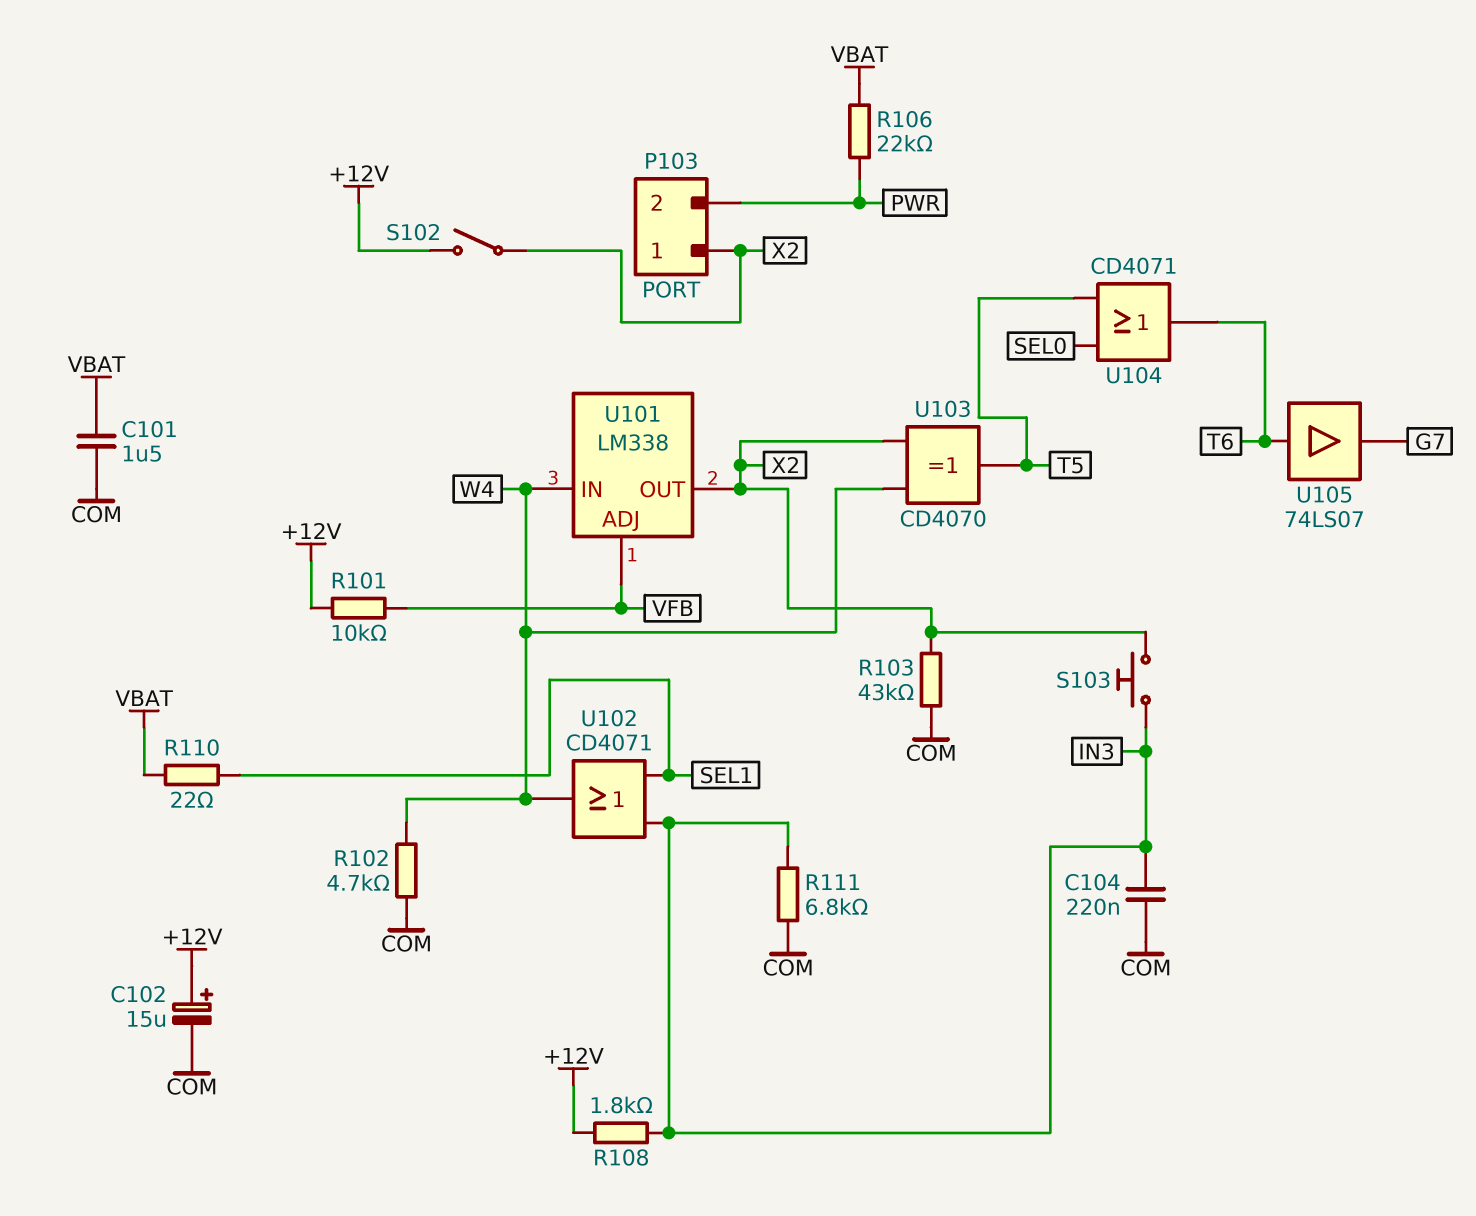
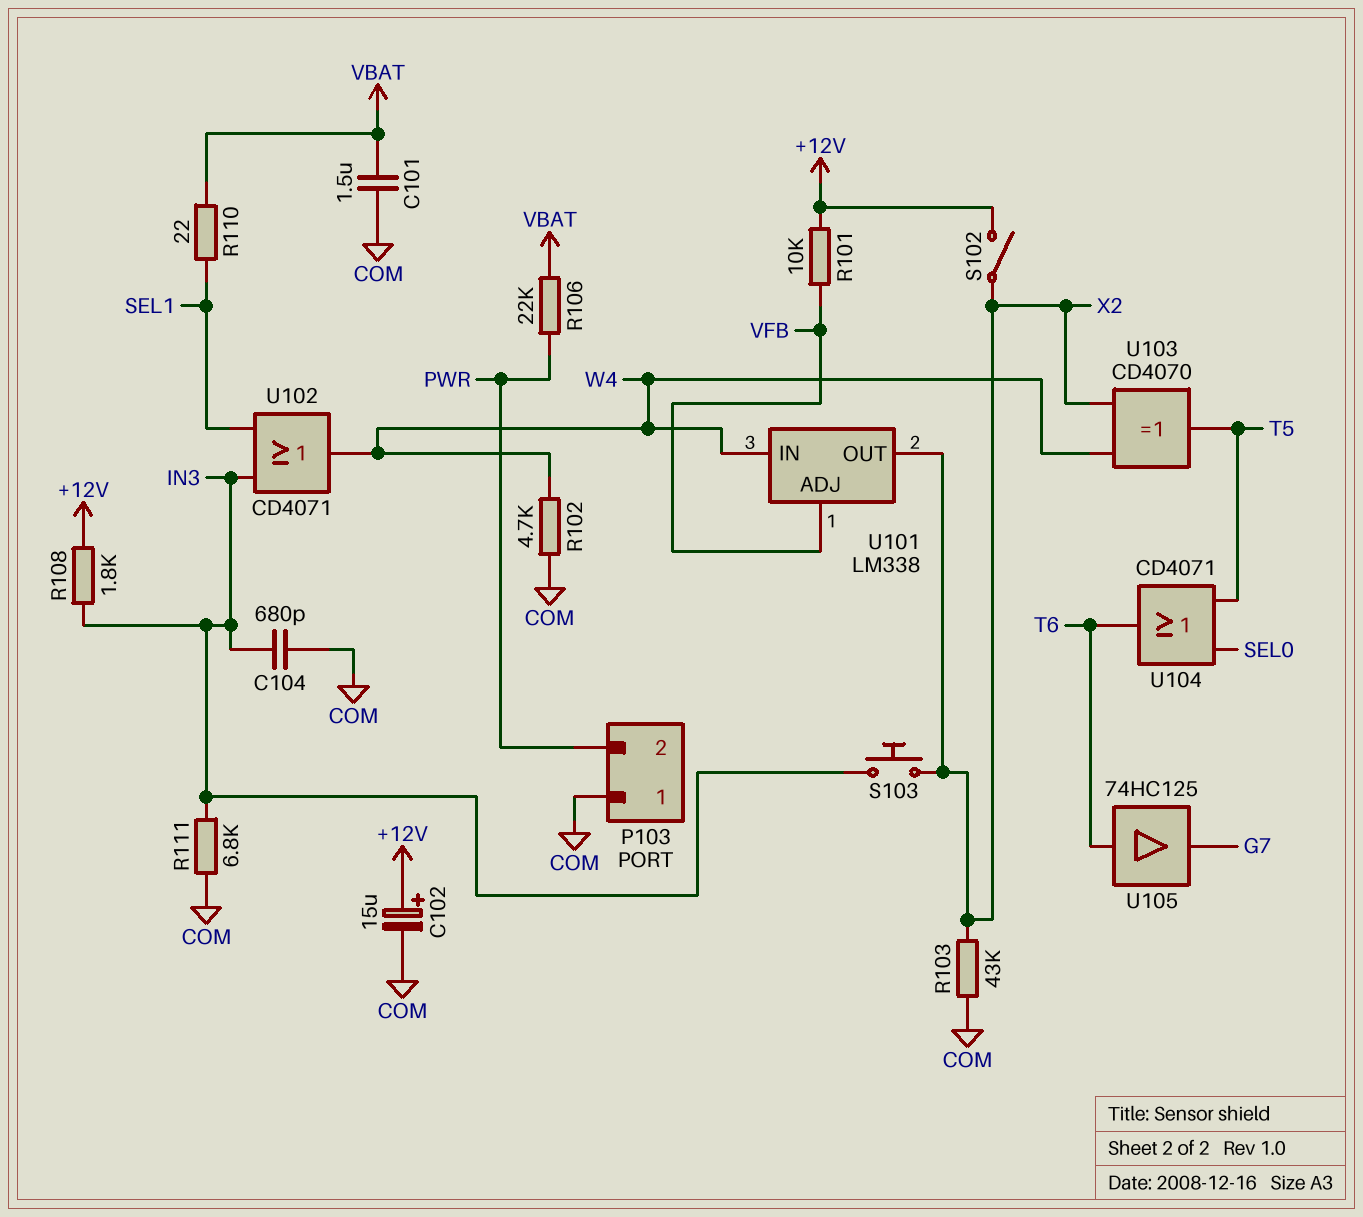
C104: 220nF (COM, IN3) -> 680pF (COM, IN3)
P103 pin 1: X2 -> COM
U105: buffer 74LS07 (in T6, out G7) -> buffer 74HC125 (in T6, out G7)

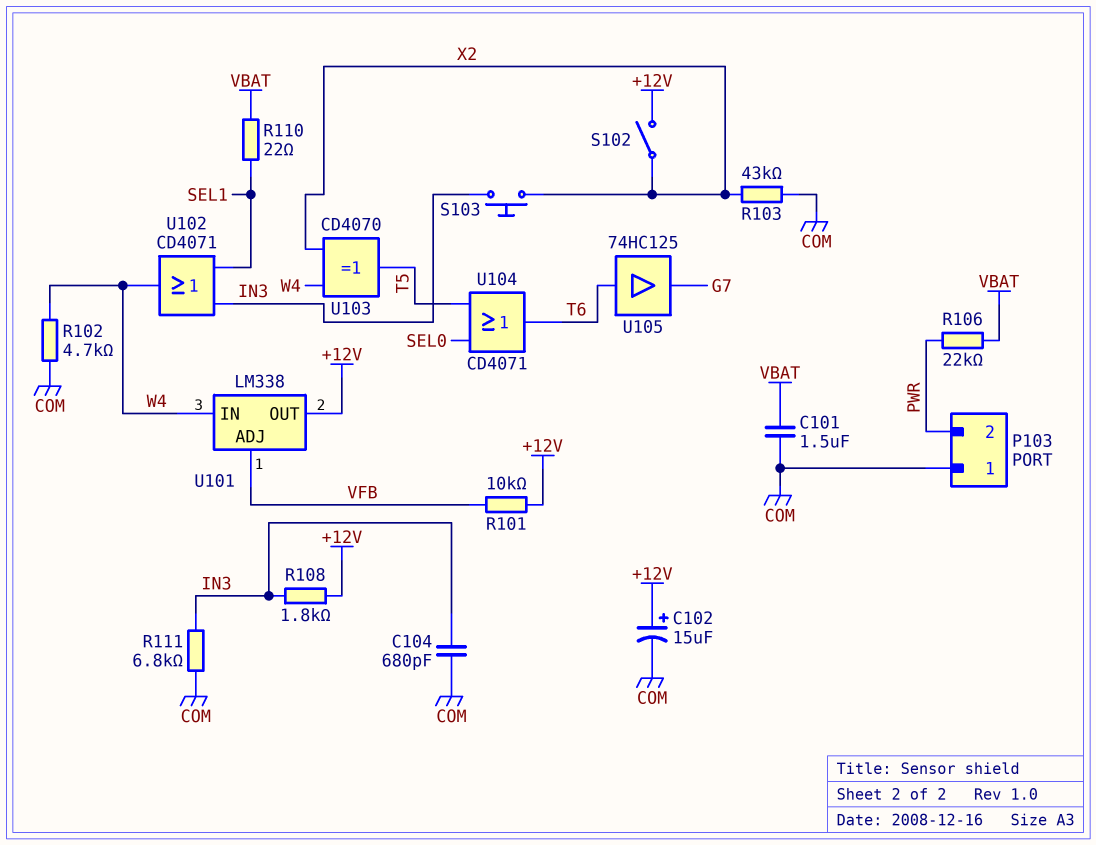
U101 pin OUT: X2 -> +12V

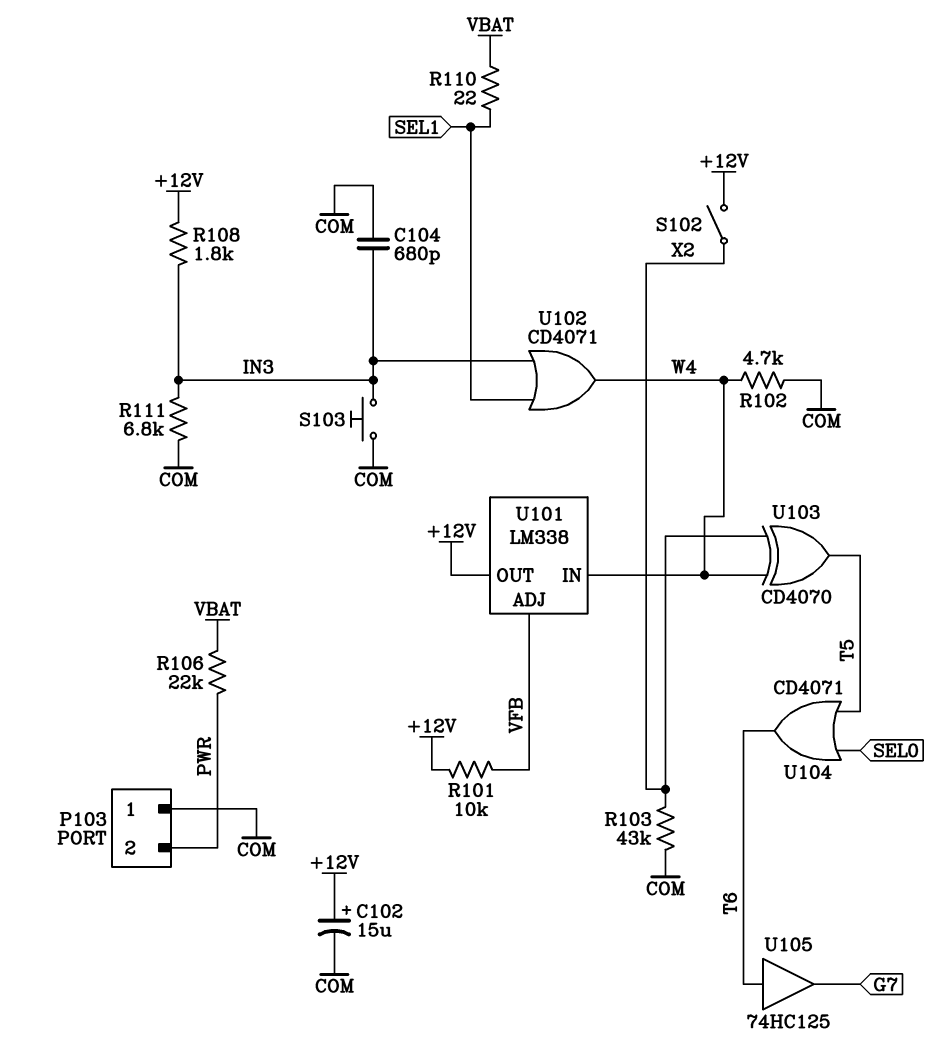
C101: 1.5uF (COM, VBAT) -> none
S103: button (IN3, X2) -> button (COM, IN3)

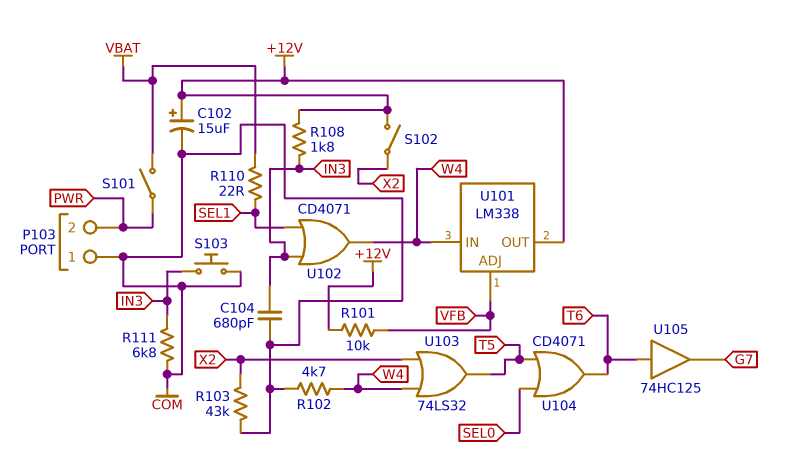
R106: 22k (PWR, VBAT) -> none
S101: none -> switch (PWR, VBAT)
U103: XOR CD4070 (in W4, in X2, out T5) -> OR 74LS32 (in W4, in X2, out T5)

